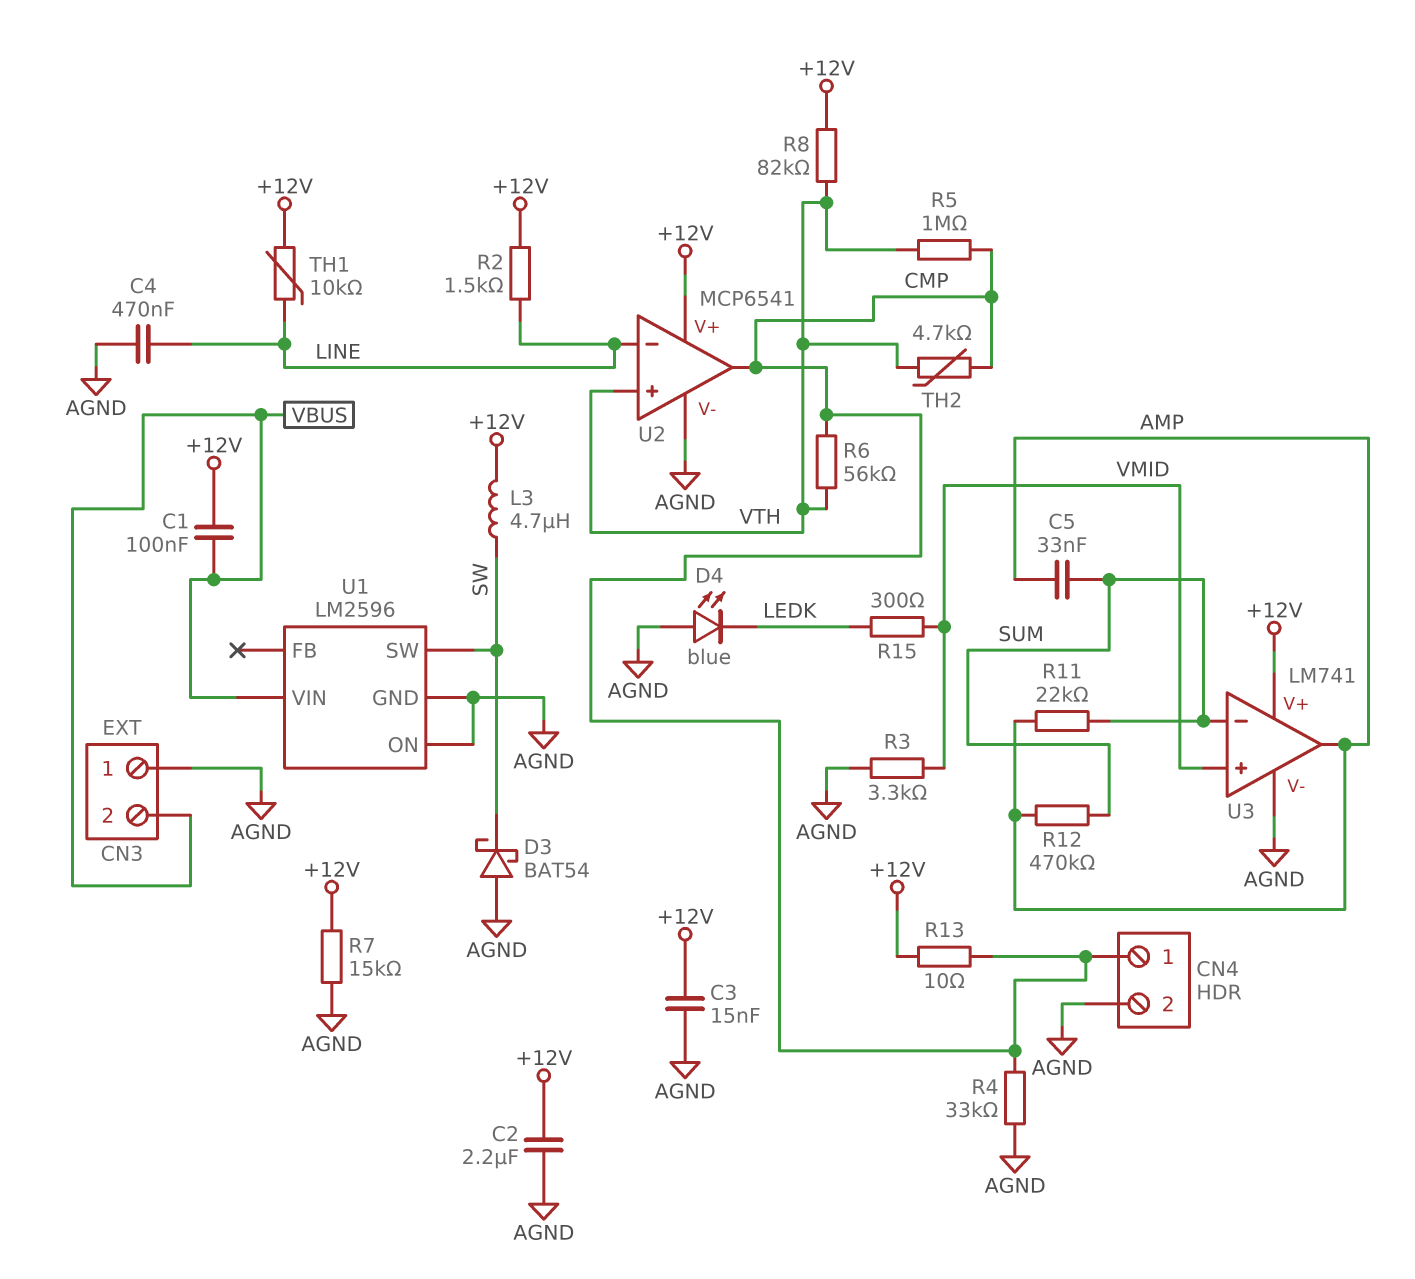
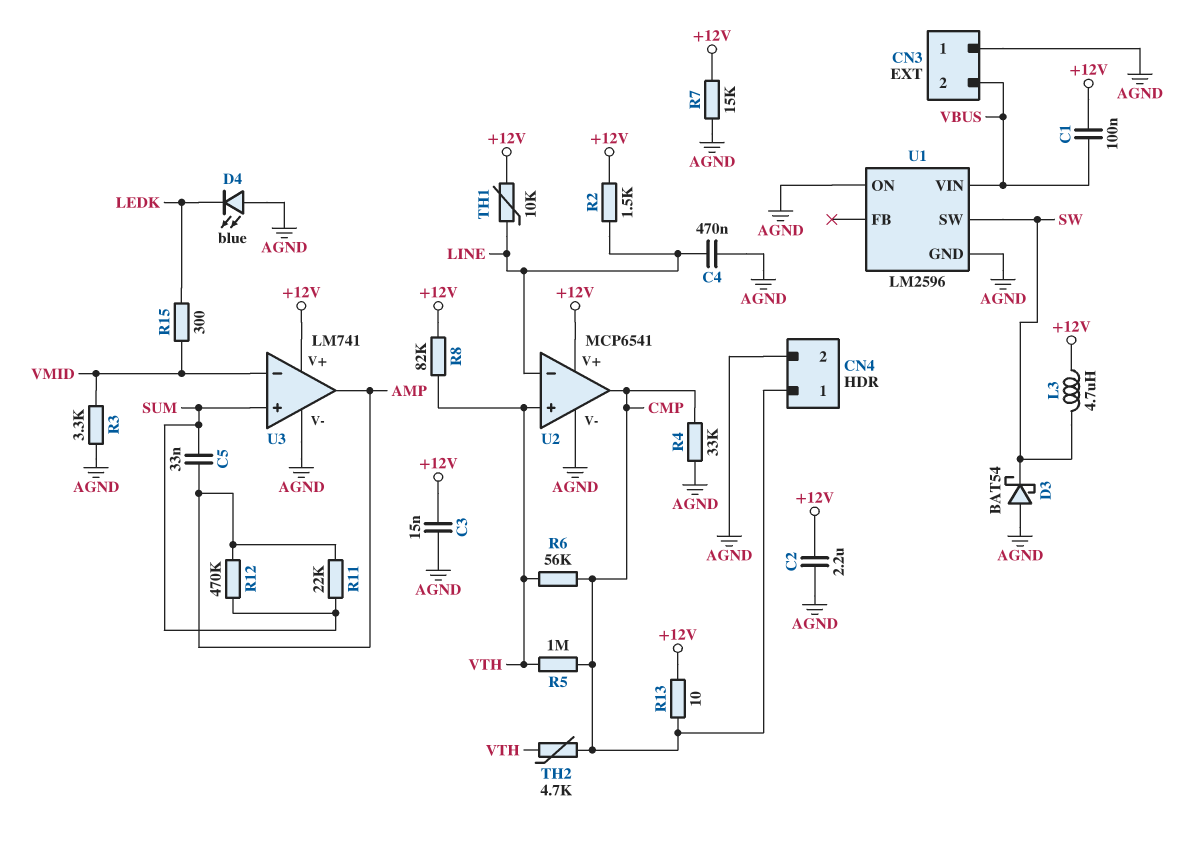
U3 pin in+: VMID -> SUM
U3 pin in-: SUM -> VMID

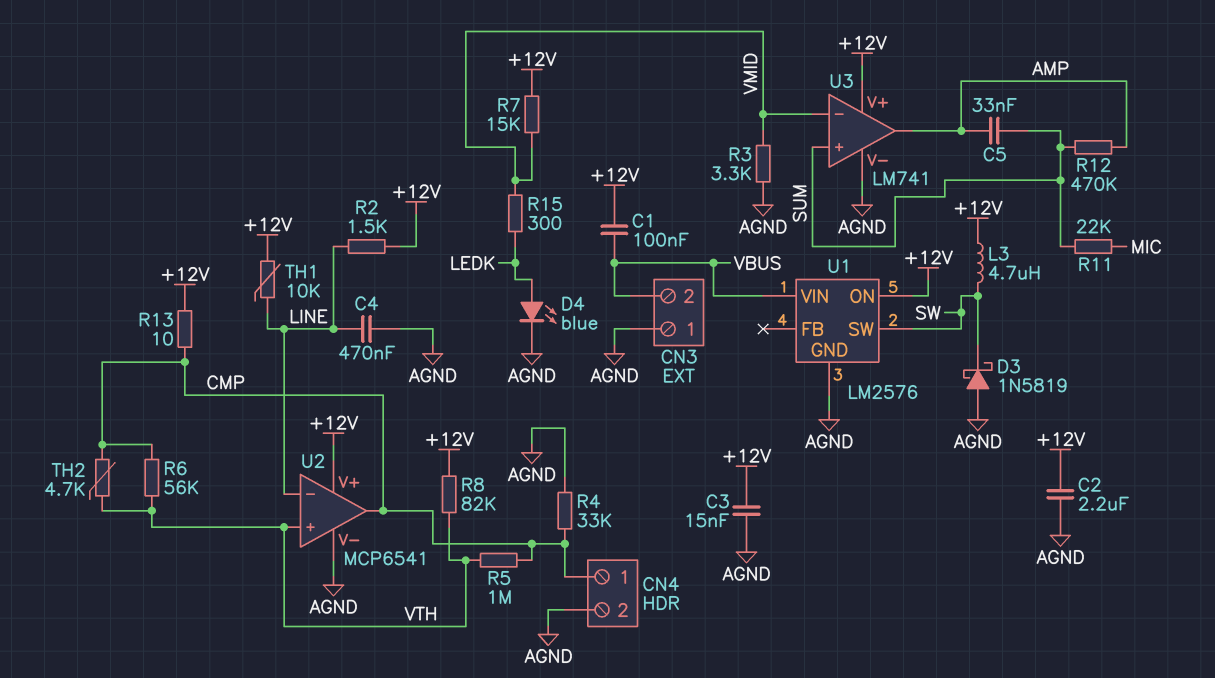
D3: schottky BAT54 (A AGND, K SW) -> schottky 1N5819 (A AGND, K SW)
D4: LED blue (A AGND, K LEDK) -> LED blue (A LEDK, K AGND)
R7: 15k (+12V, AGND) -> 15k (+12V, VMID)
R11: 22k (AMP, SUM) -> 22k (MIC, SUM)
U1: LM2596 -> LM2576
U1 pin ON: AGND -> +12V

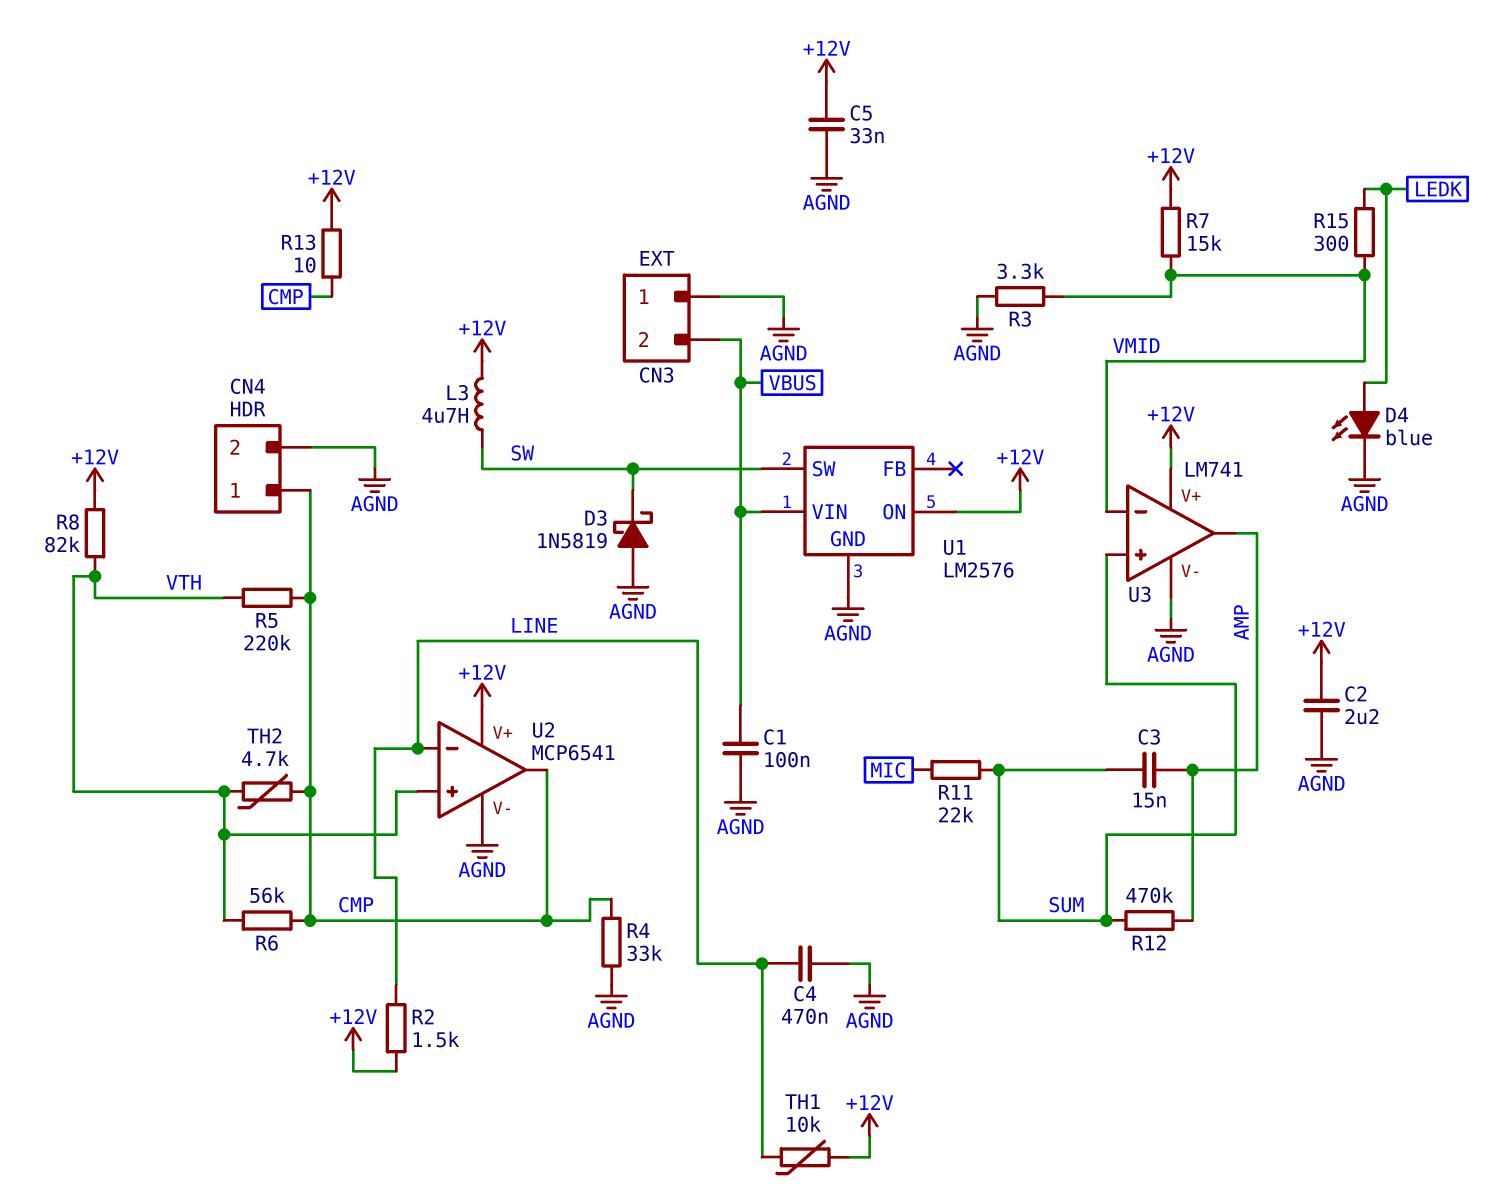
C1: 100nF (+12V, VBUS) -> 100nF (AGND, VBUS)
C3: 15nF (+12V, AGND) -> 15nF (AMP, SUM)
C5: 33nF (AMP, SUM) -> 33nF (+12V, AGND)
R5: 1M (CMP, VTH) -> 220k (CMP, VTH)

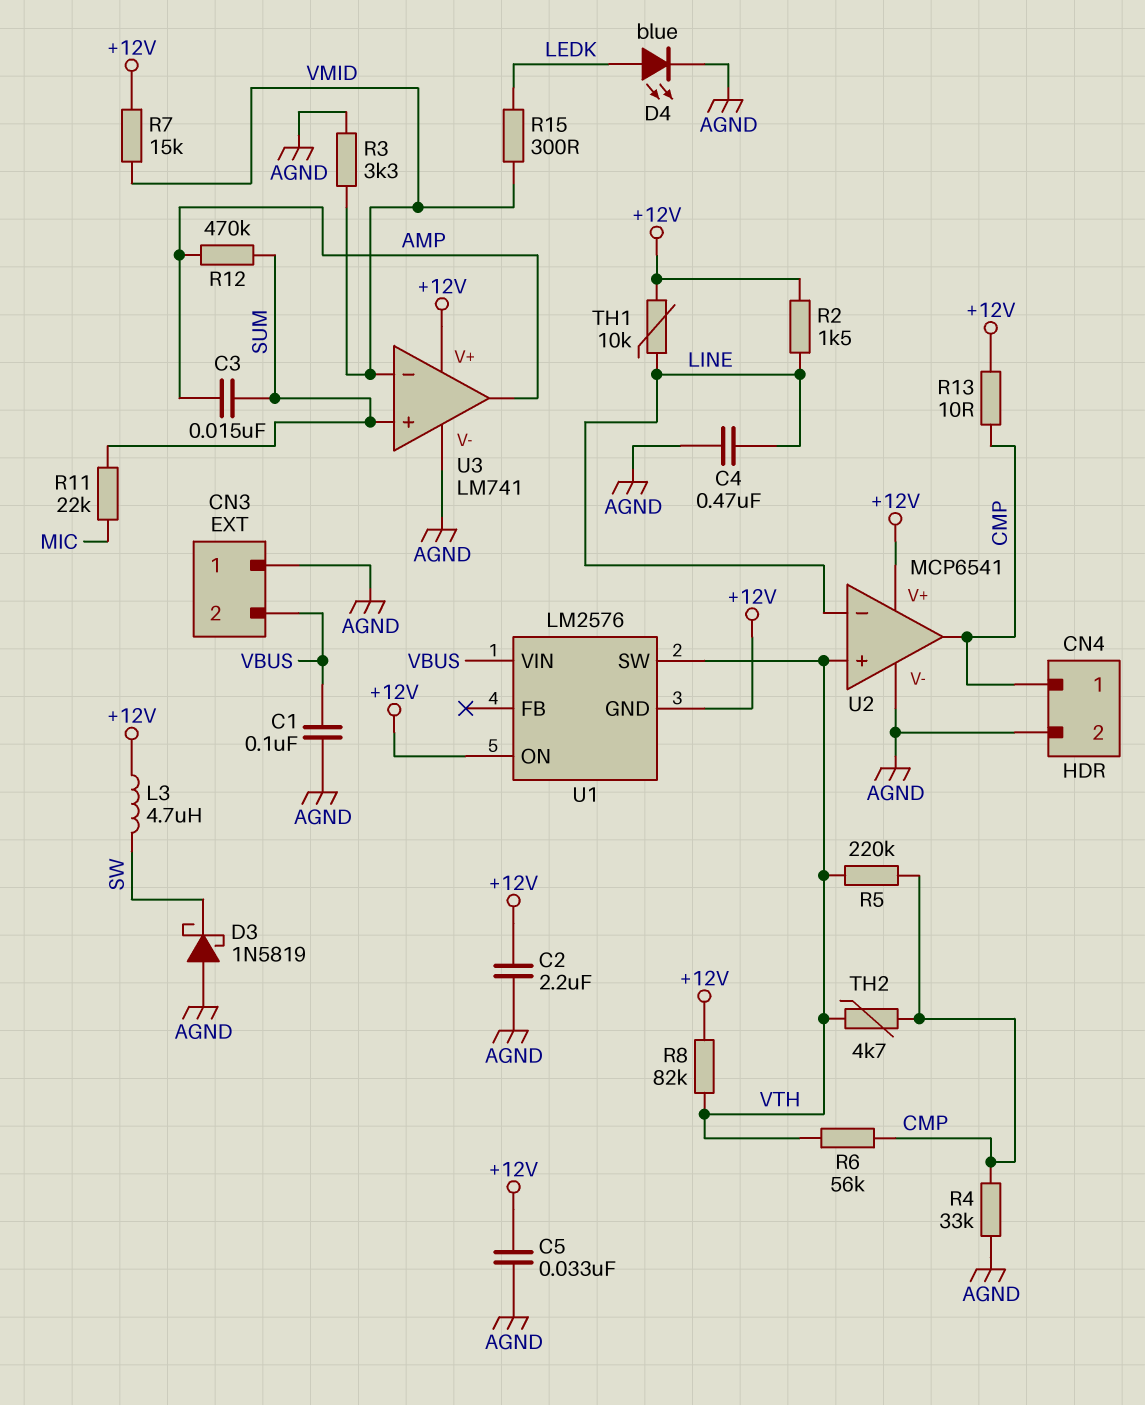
U1 pin GND: AGND -> +12V
U1 pin SW: SW -> VTH

